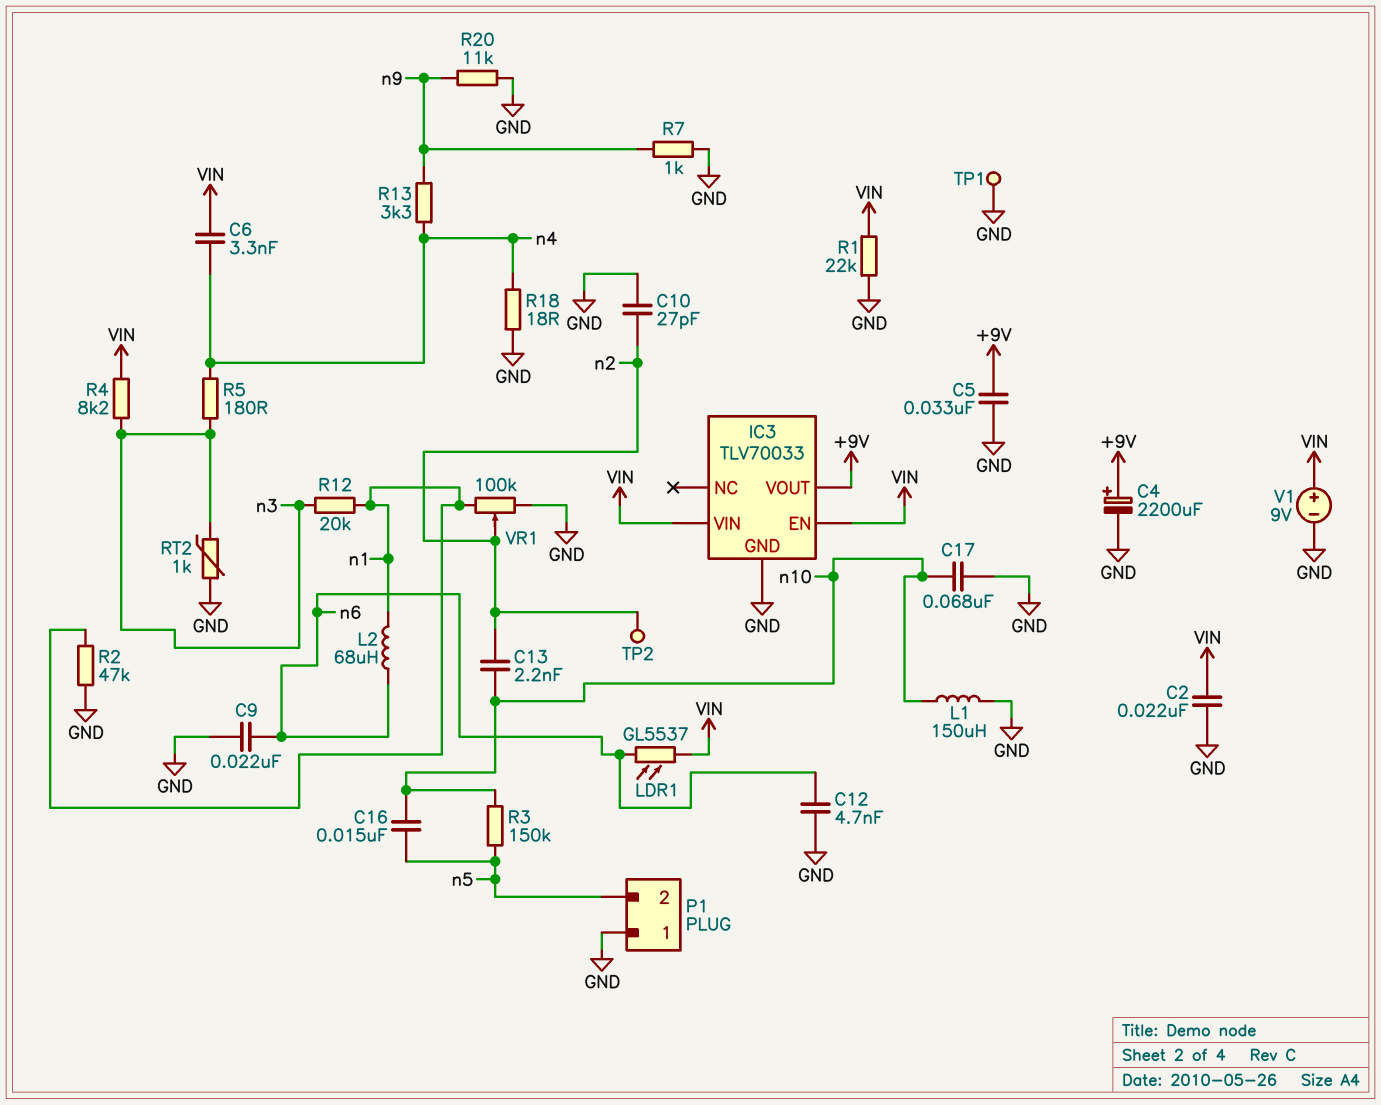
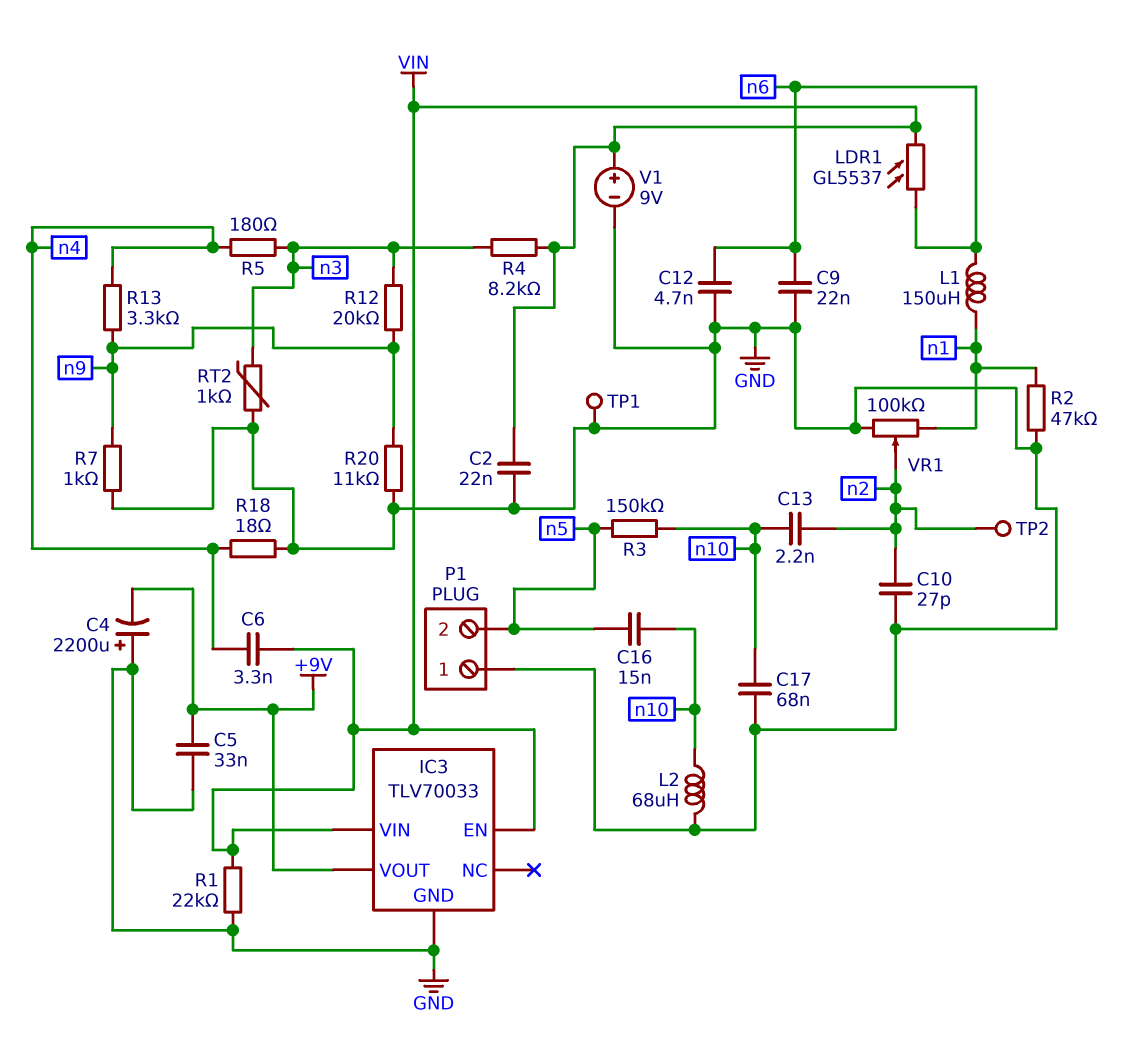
C4: 2200uF (plus +9V, minus GND) -> 2200uF (plus GND, minus +9V)
L1: 150uH (GND, n10) -> 150uH (n1, n6)
L2: 68uH (n1, n6) -> 68uH (GND, n10)
R12: 20k (n1, n3) -> 20k (n3, n9)

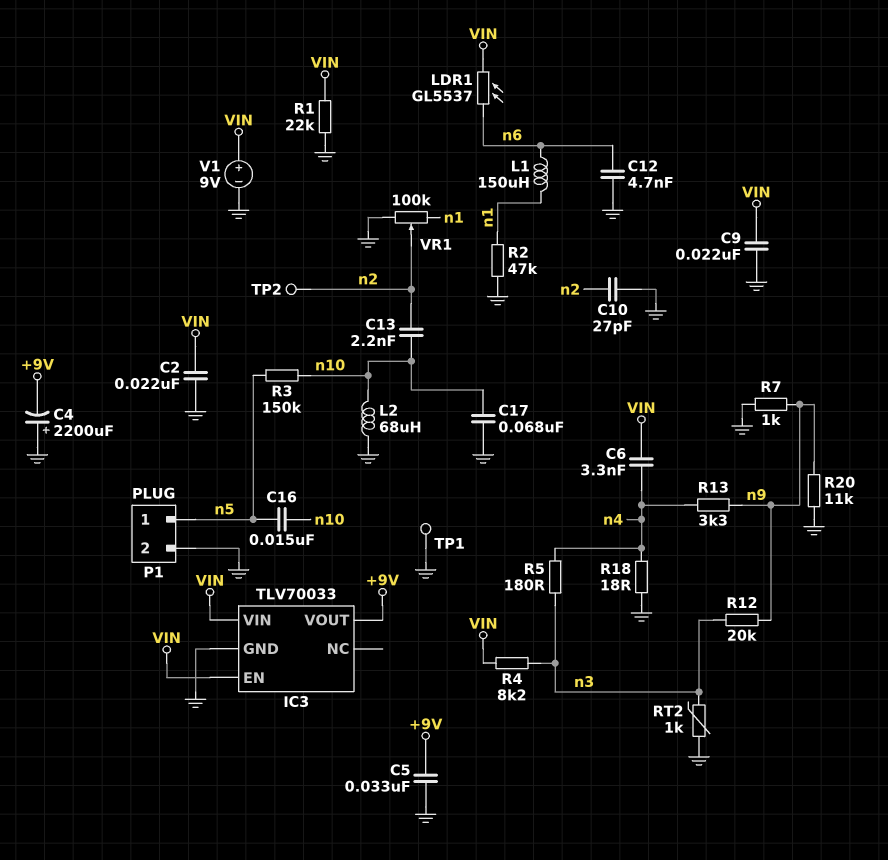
C9: 22nF (GND, n6) -> 22nF (GND, VIN)
P1 pin 1: GND -> n5
P1 pin 2: n5 -> GND

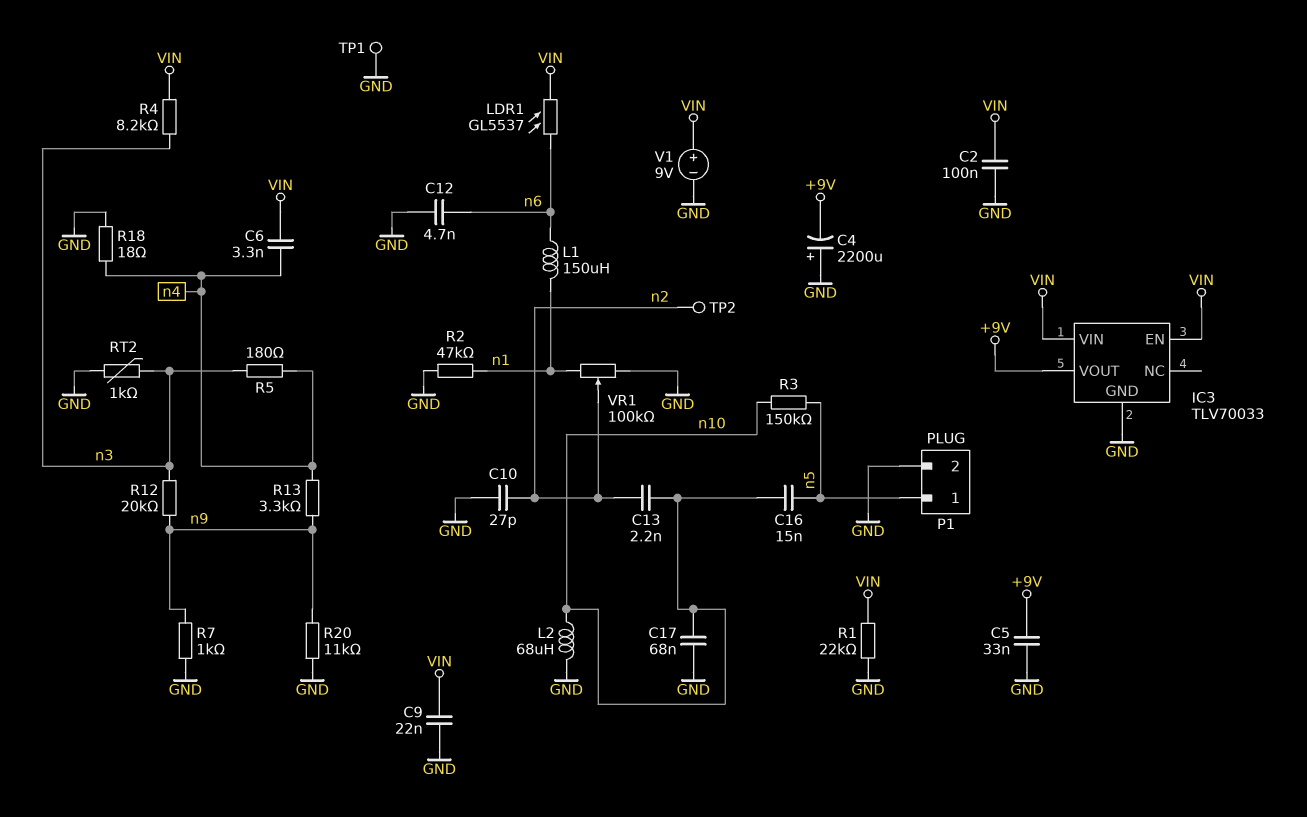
C2: 22nF (GND, VIN) -> 100nF (GND, VIN)

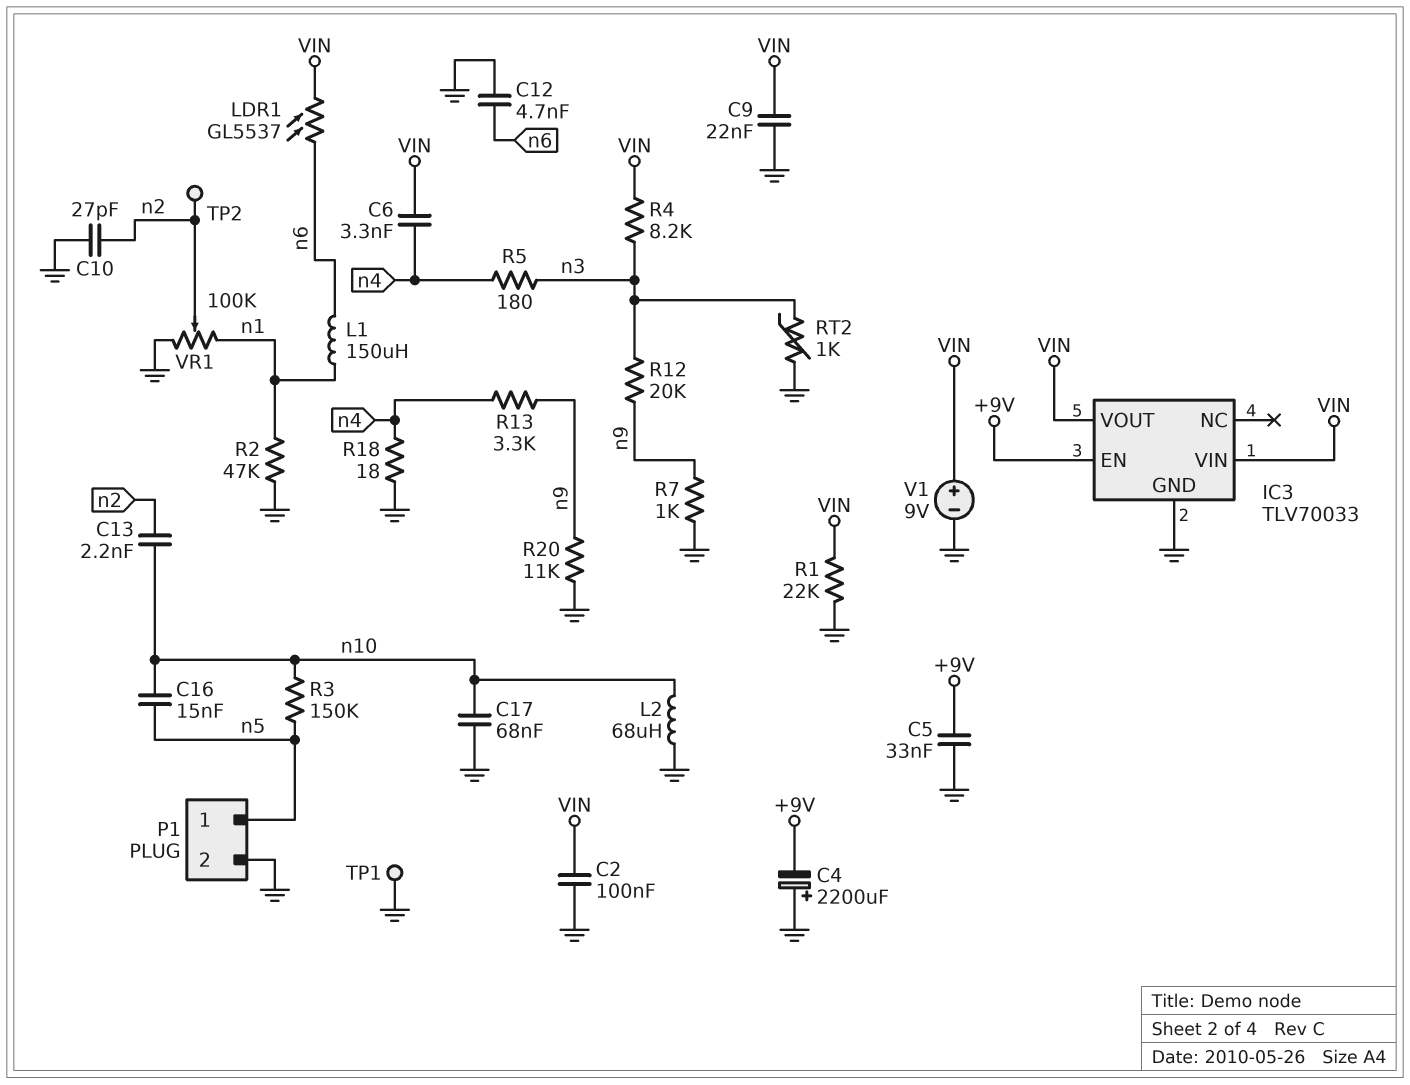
IC3 pin EN: VIN -> +9V
IC3 pin VOUT: +9V -> VIN

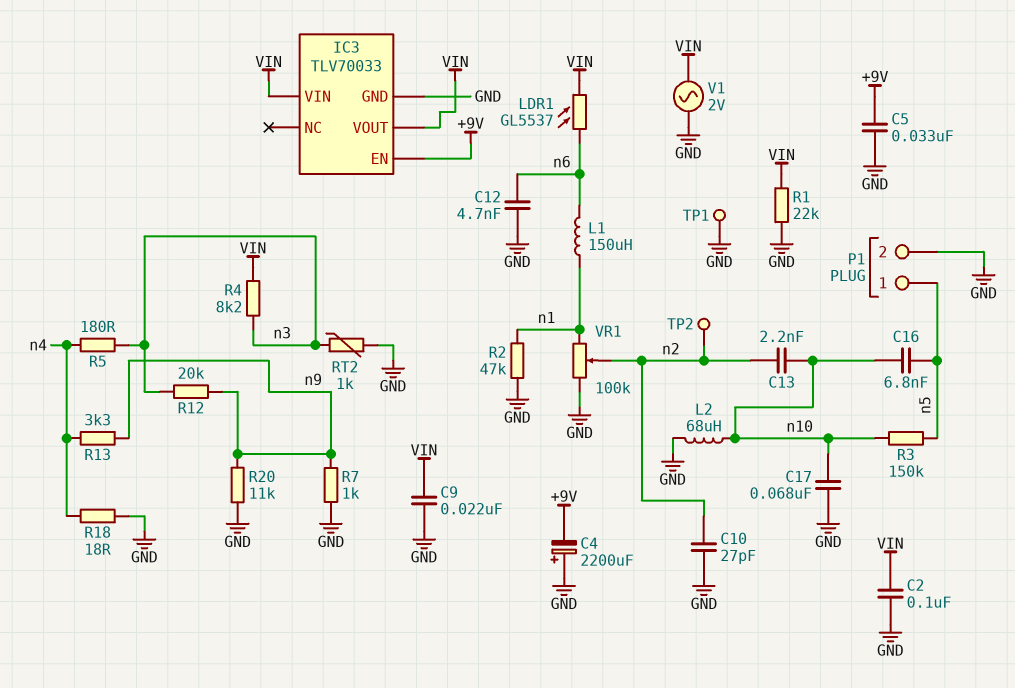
C6: 3.3nF (VIN, n4) -> none
C16: 15nF (n5, n10) -> 6.8nF (n5, n10)
V1: 9V (plus VIN, minus GND) -> AC 2V (GND, VIN)

